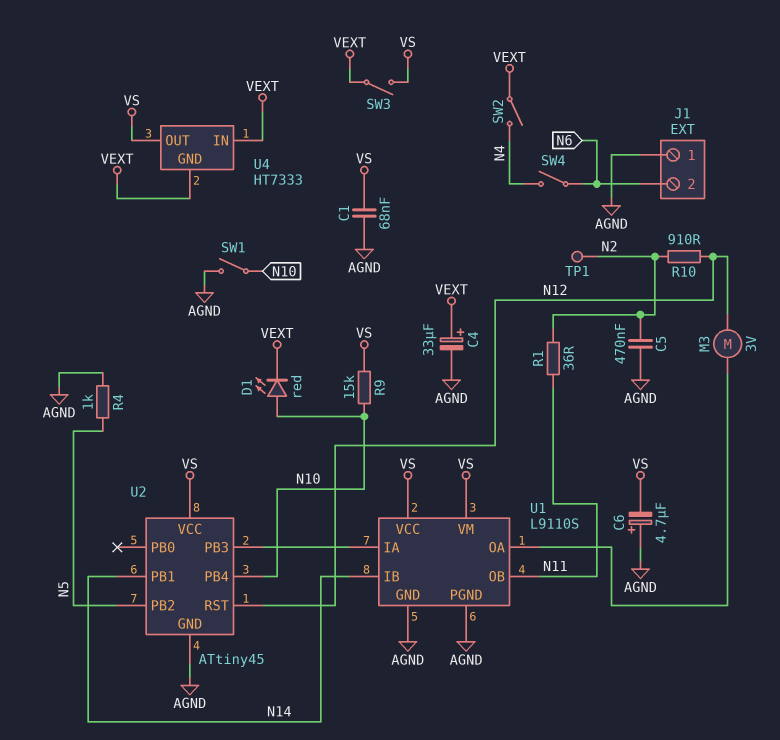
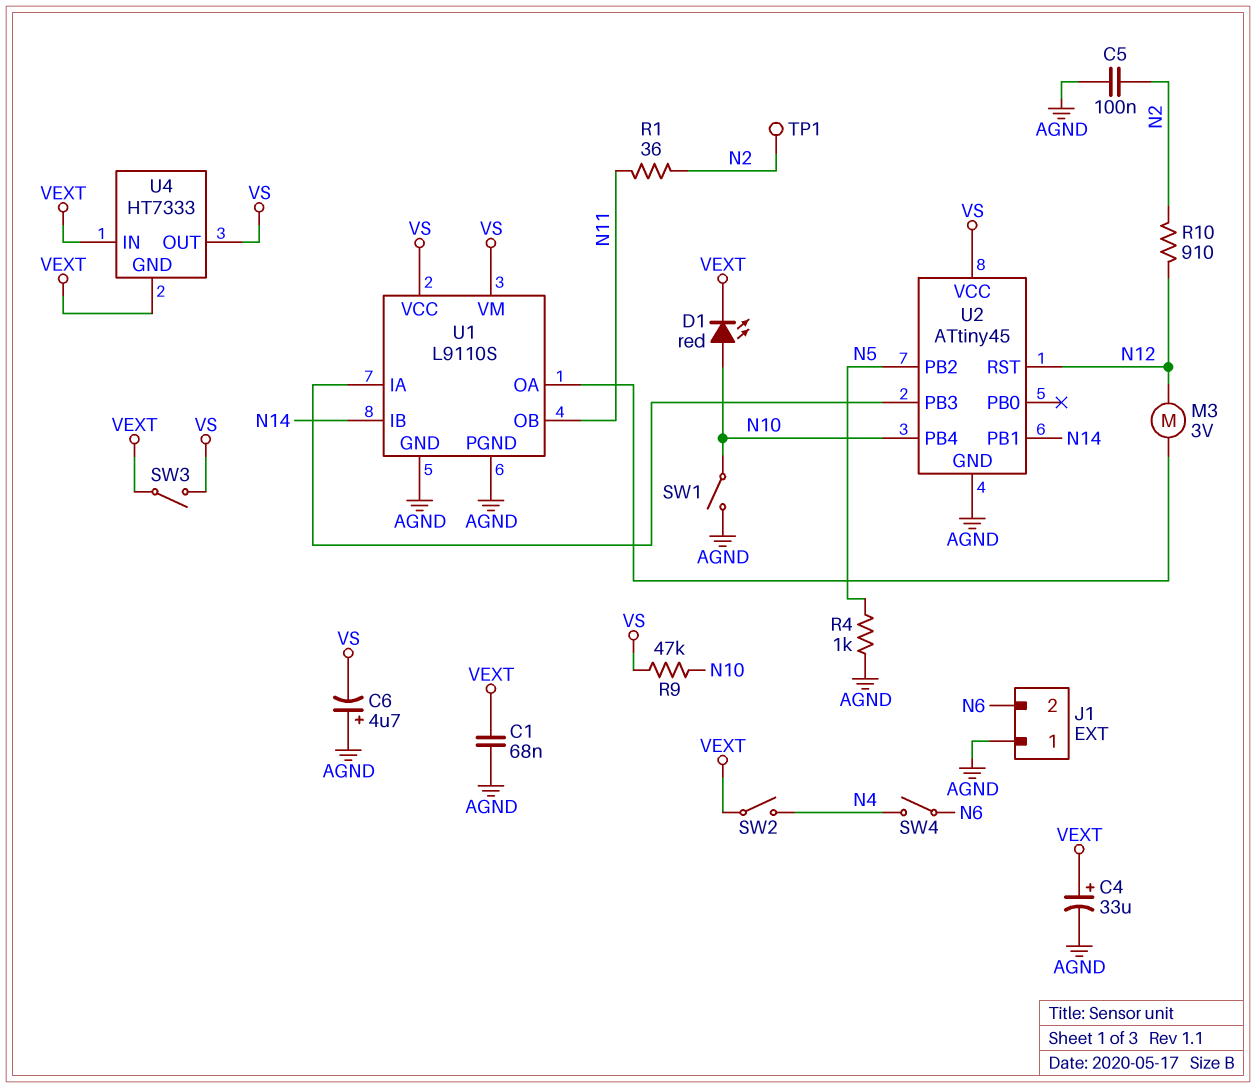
C1: 68nF (AGND, VS) -> 68nF (AGND, VEXT)
C5: 470nF (AGND, N2) -> 100nF (AGND, N2)
R9: 15k (N10, VS) -> 47k (N10, VS)

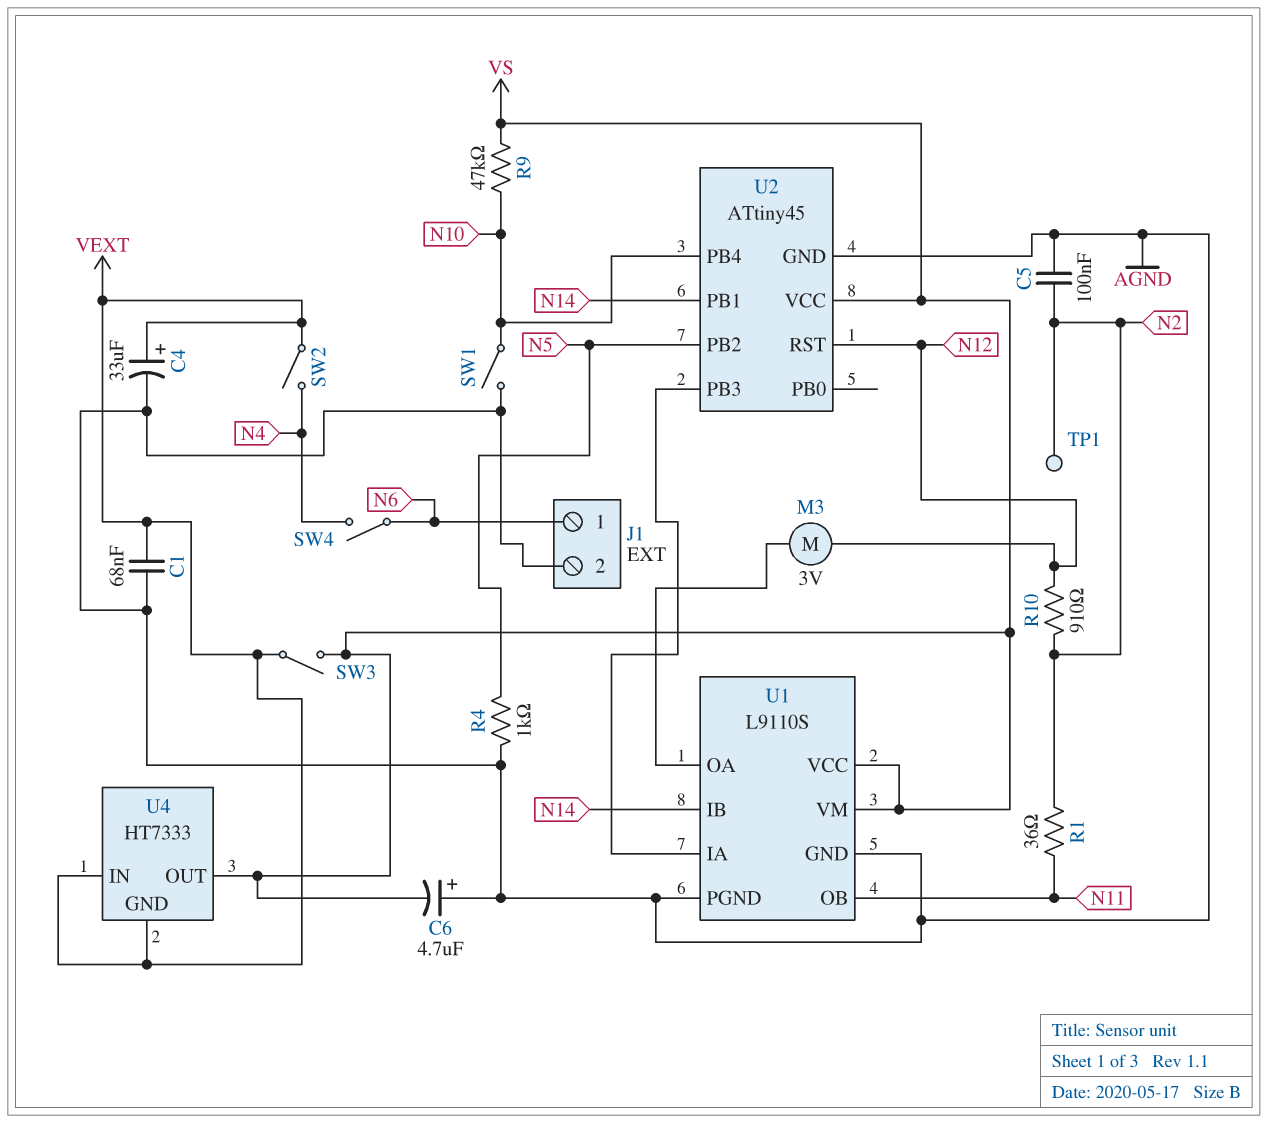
D1: LED red (A N10, K VEXT) -> none
J1 pin 1: AGND -> N6
J1 pin 2: N6 -> AGND

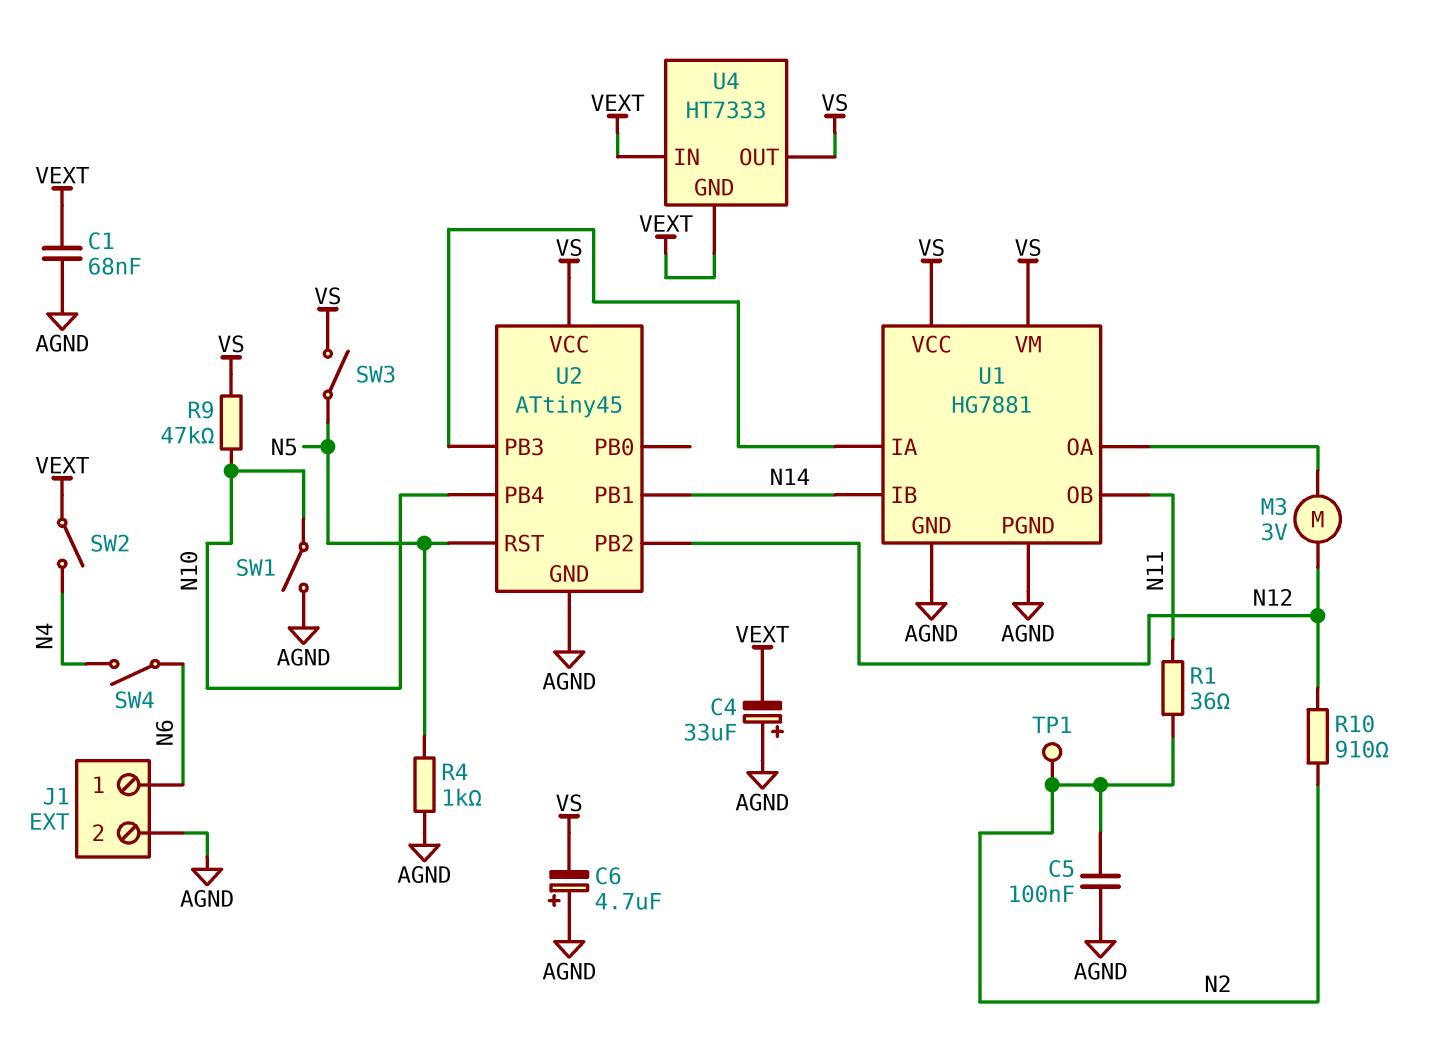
C4: 33uF (plus VEXT, minus AGND) -> 33uF (plus AGND, minus VEXT)
SW3: switch (VEXT, VS) -> switch (N5, VS)
U1: L9110S -> HG7881
U2 pin PB2: N5 -> N12
U2 pin RST: N12 -> N5

